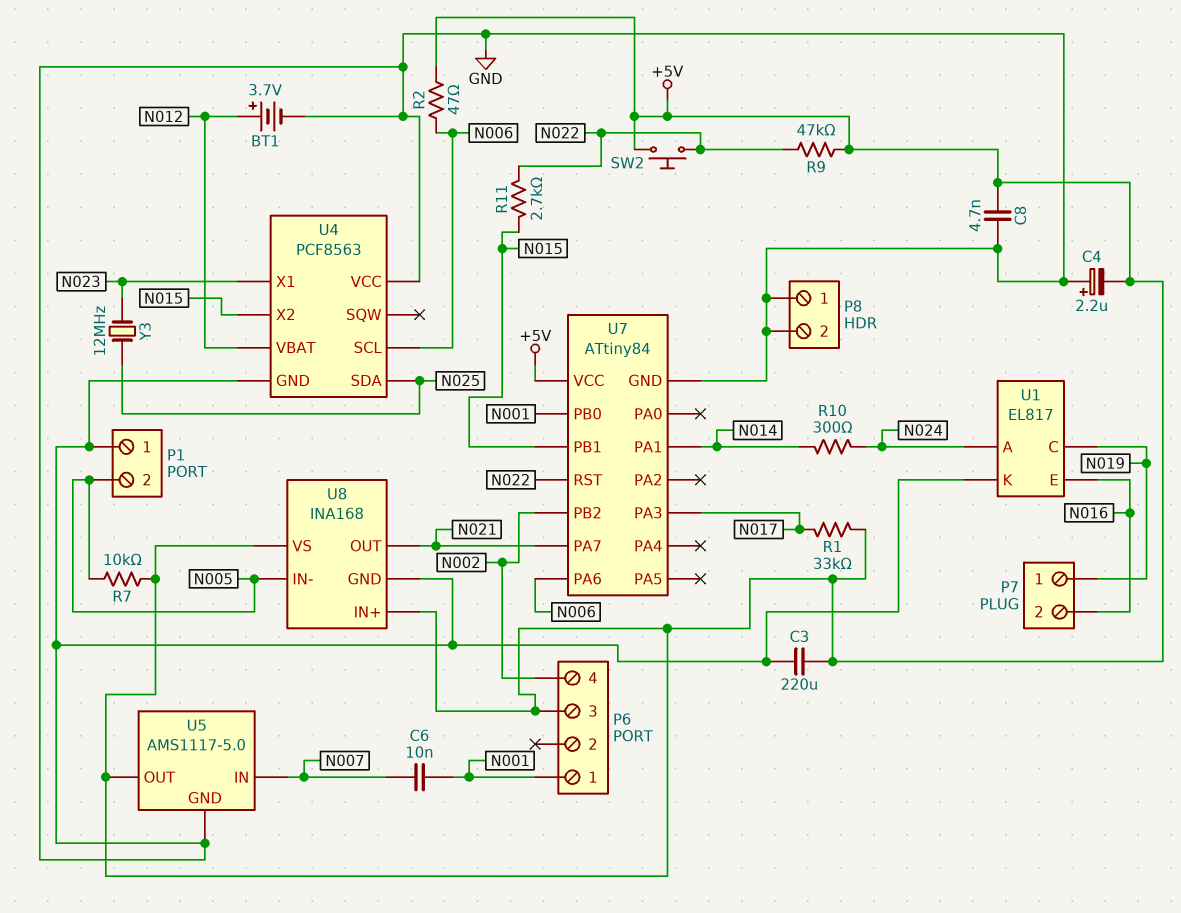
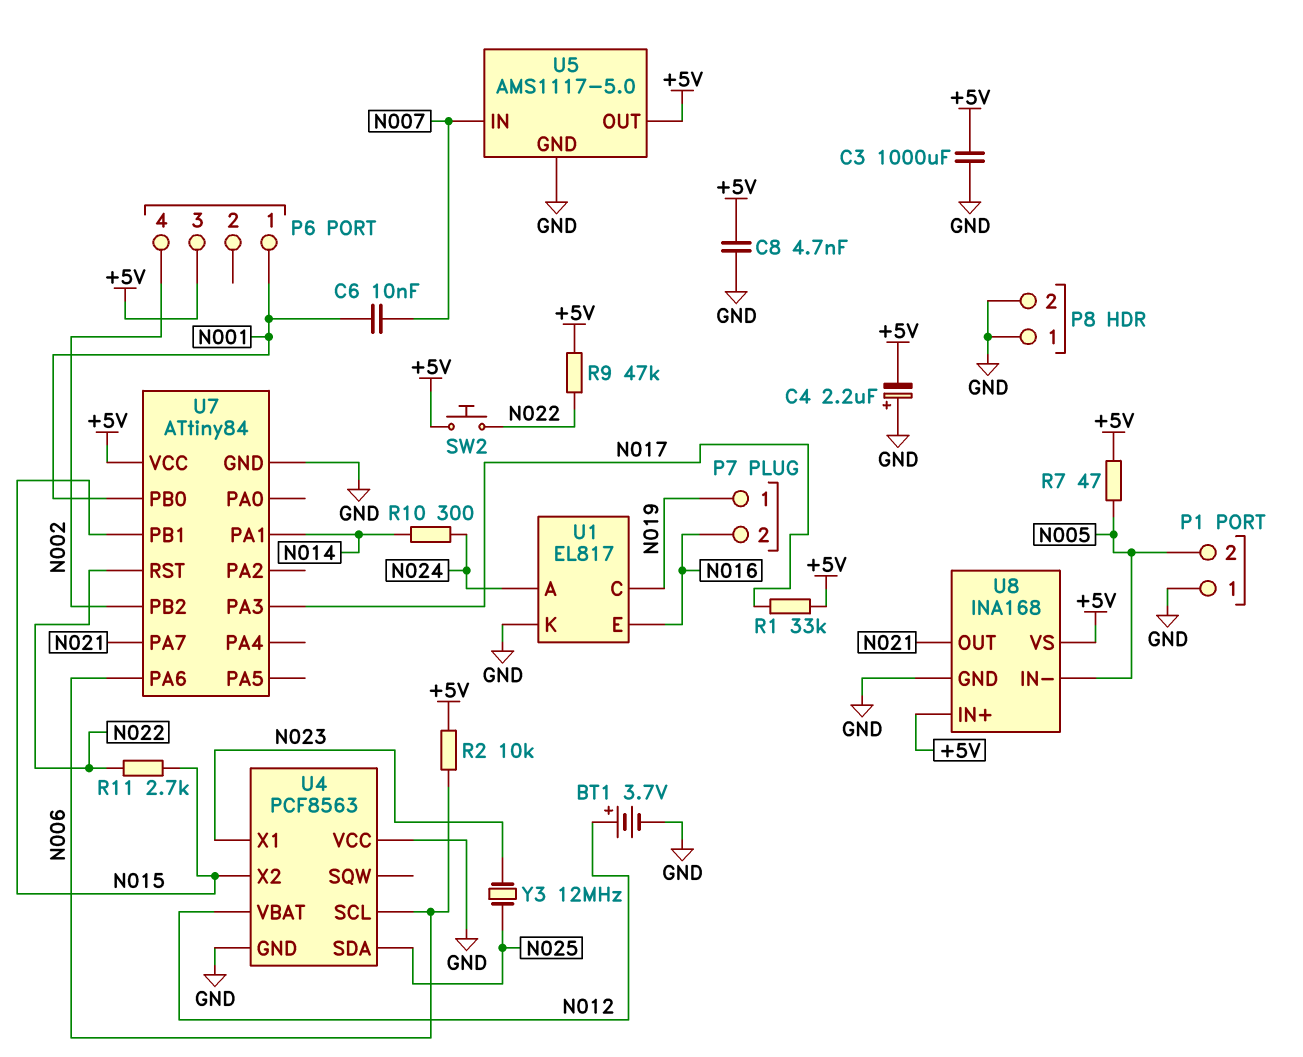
C3: 220uF (+5V, GND) -> 1000uF (+5V, GND)
R2: 47 (+5V, N006) -> 10k (+5V, N006)
R7: 10k (+5V, N005) -> 47 (+5V, N005)

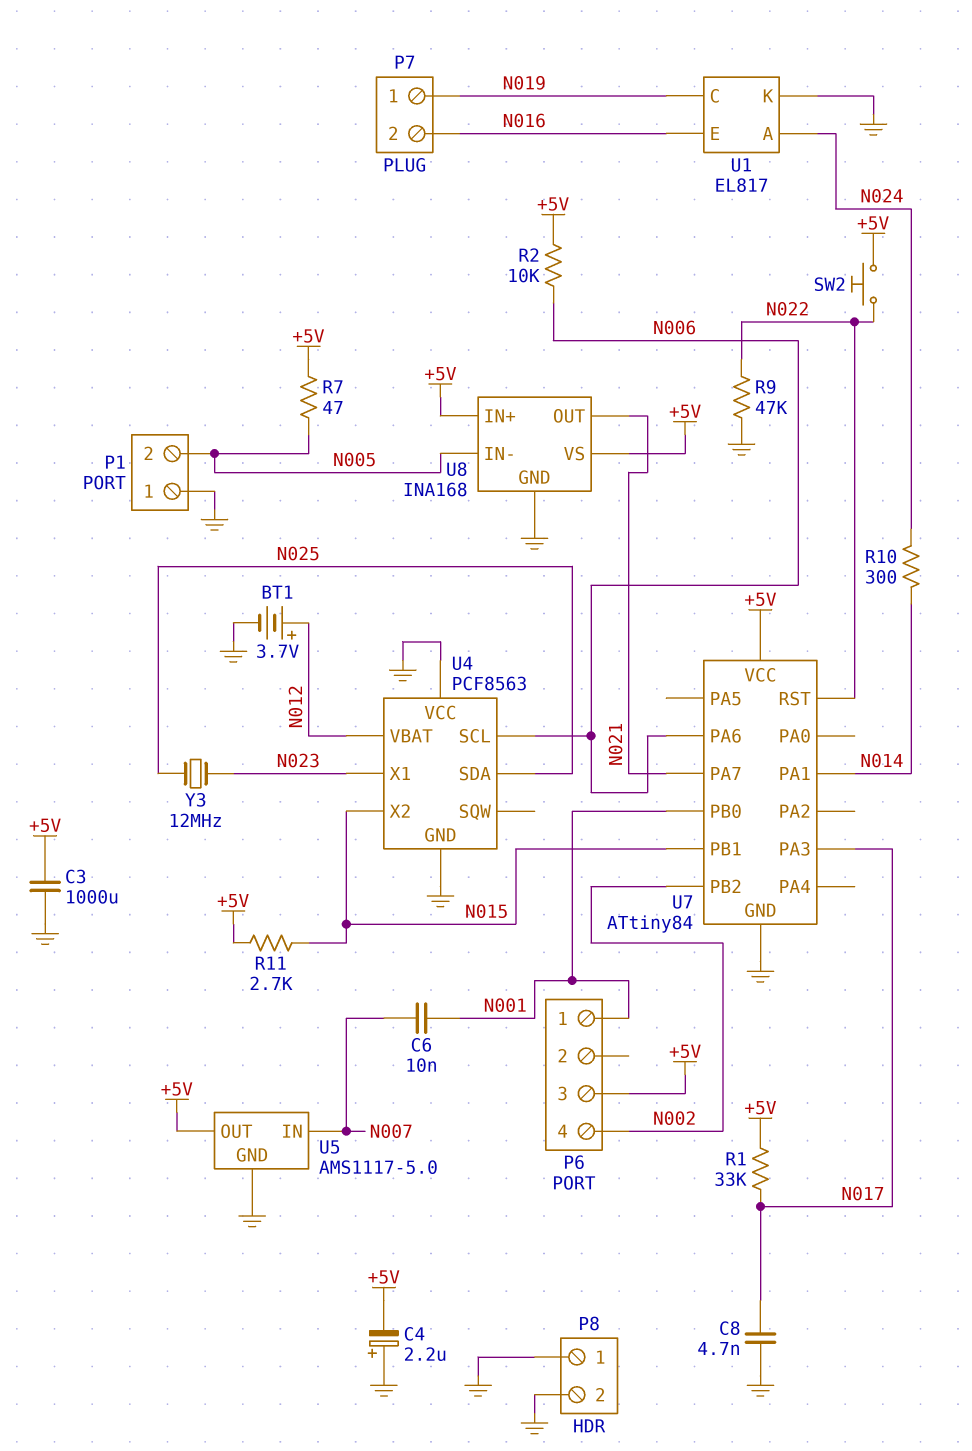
C8: 4.7nF (+5V, GND) -> 4.7nF (GND, N017)
R9: 47k (+5V, N022) -> 47k (GND, N022)
R11: 2.7k (N015, N022) -> 2.7k (+5V, N015)

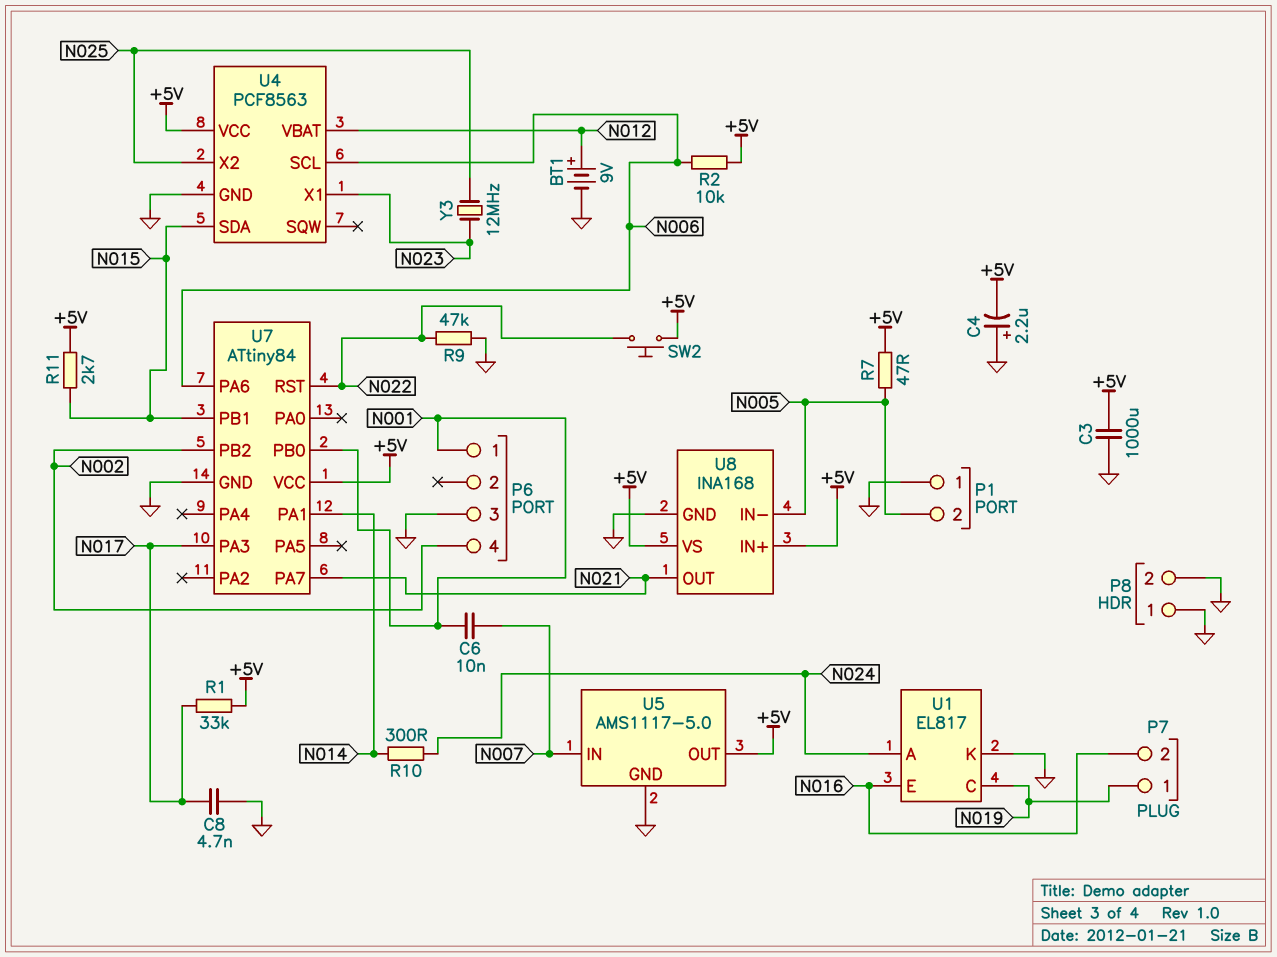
BT1: 3.7V (plus N012, minus GND) -> 9V (plus N012, minus GND)
P6 pin 3: +5V -> GND
U4 pin SDA: N025 -> N015
U4 pin VCC: GND -> +5V
U4 pin X2: N015 -> N025

